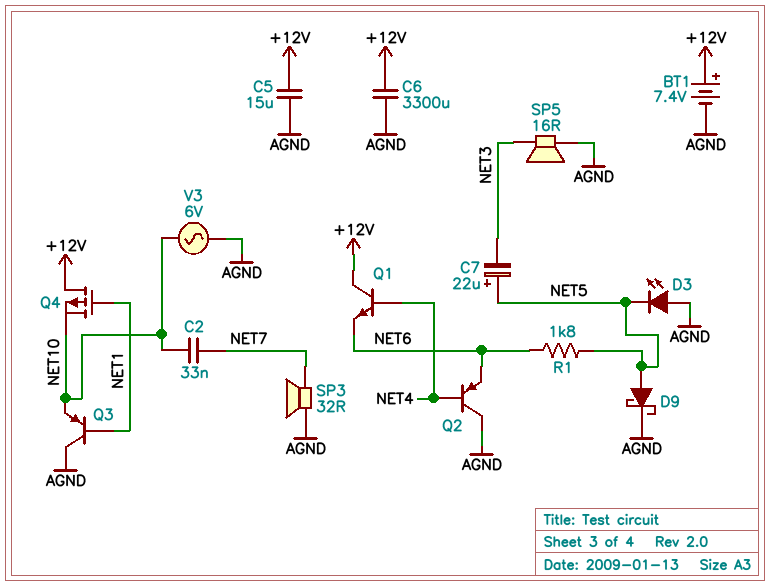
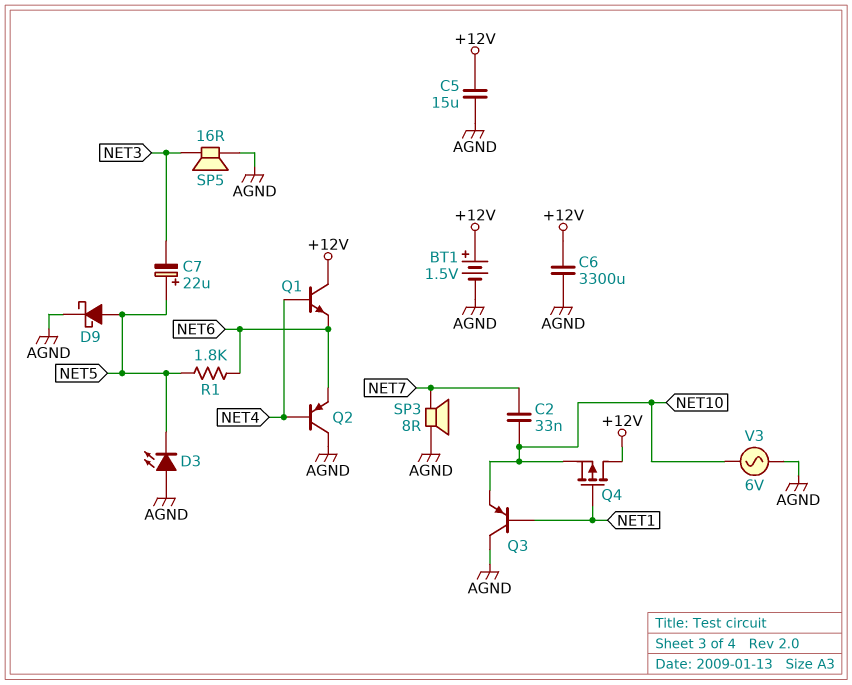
BT1: 7.4V (plus +12V, minus AGND) -> 1.5V (plus +12V, minus AGND)
SP3: speaker 32R (AGND, NET7) -> speaker 8R (AGND, NET7)

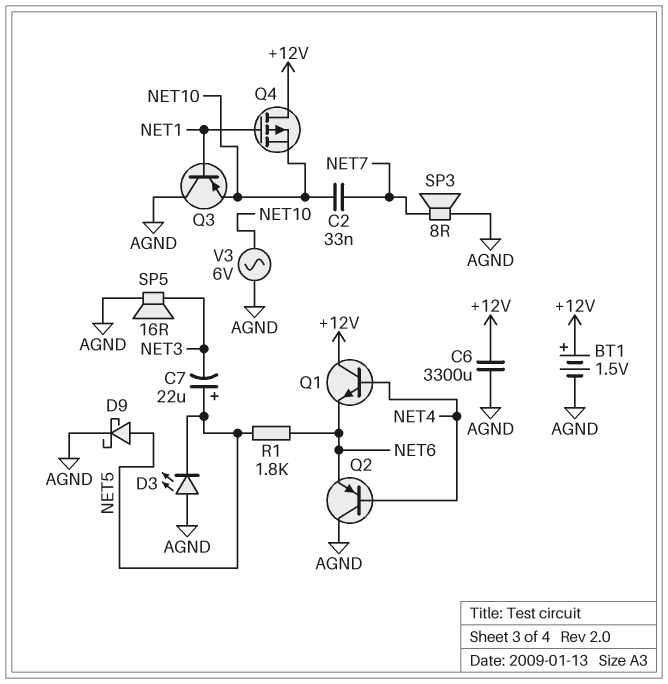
C5: 15uF (+12V, AGND) -> none

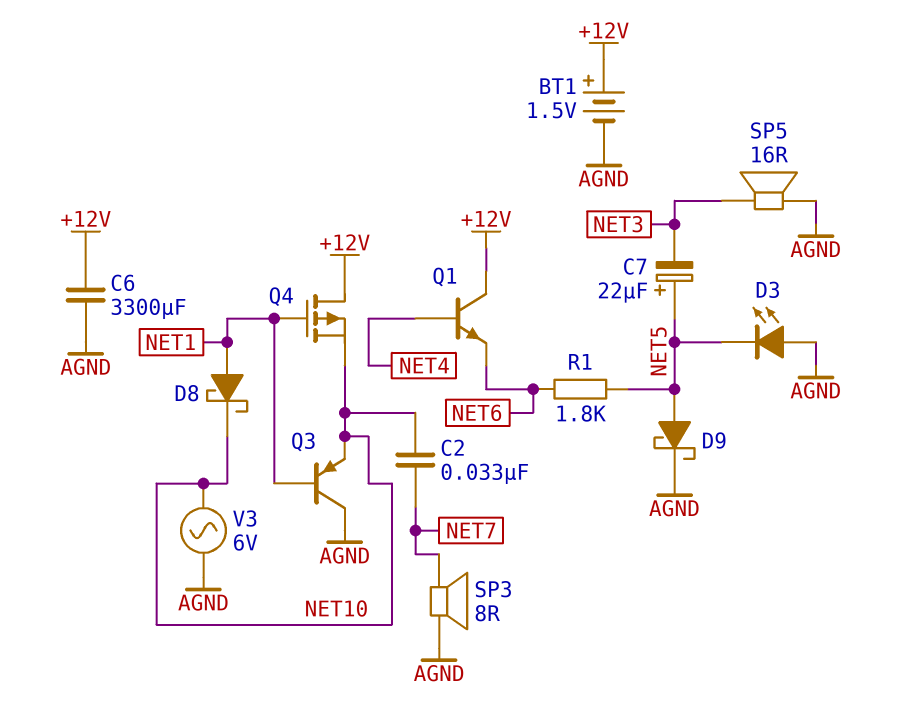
D8: none -> schottky (A NET1, K NET10)
Q2: PNP (B NET4, C AGND, E NET6) -> none

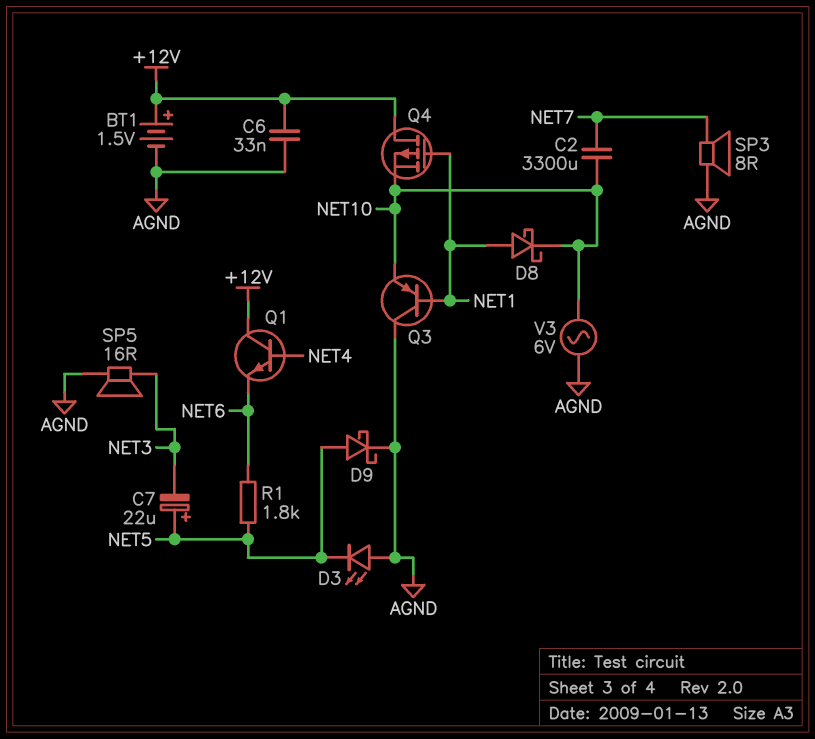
C2: 33nF (NET7, NET10) -> 3300uF (NET7, NET10)
C6: 3300uF (+12V, AGND) -> 33nF (+12V, AGND)

